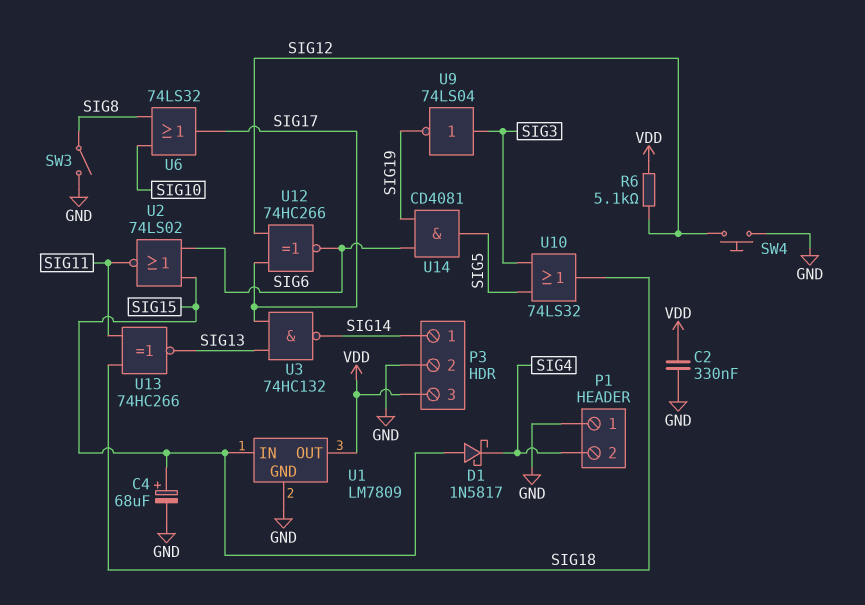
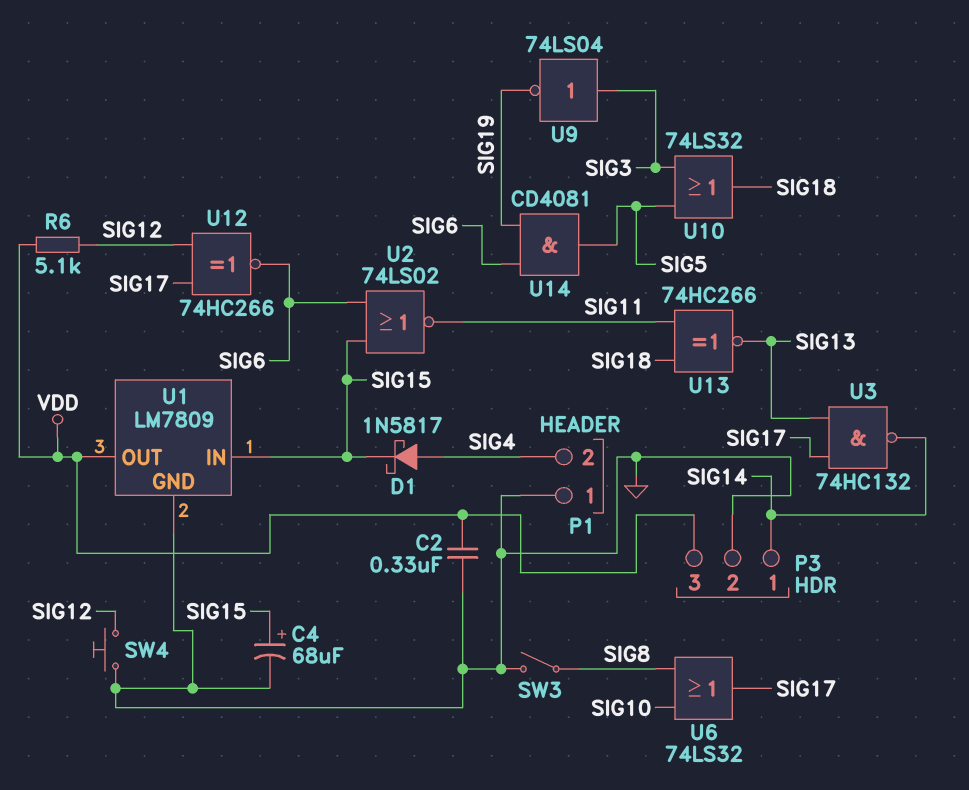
D1: schottky 1N5817 (A SIG15, K SIG4) -> schottky 1N5817 (A SIG4, K SIG15)

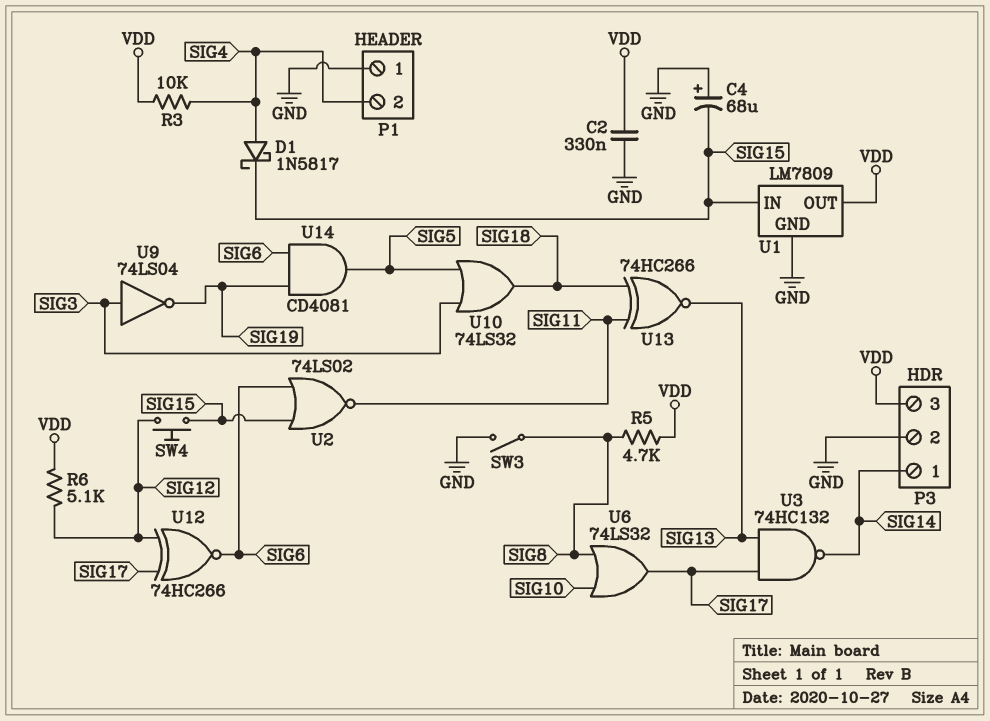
C4: 68uF (plus SIG15, minus GND) -> 68uF (plus GND, minus SIG15)
R3: none -> 10k (SIG4, VDD)
R5: none -> 4.7k (SIG8, VDD)
SW4: button (GND, SIG12) -> button (SIG12, SIG15)

